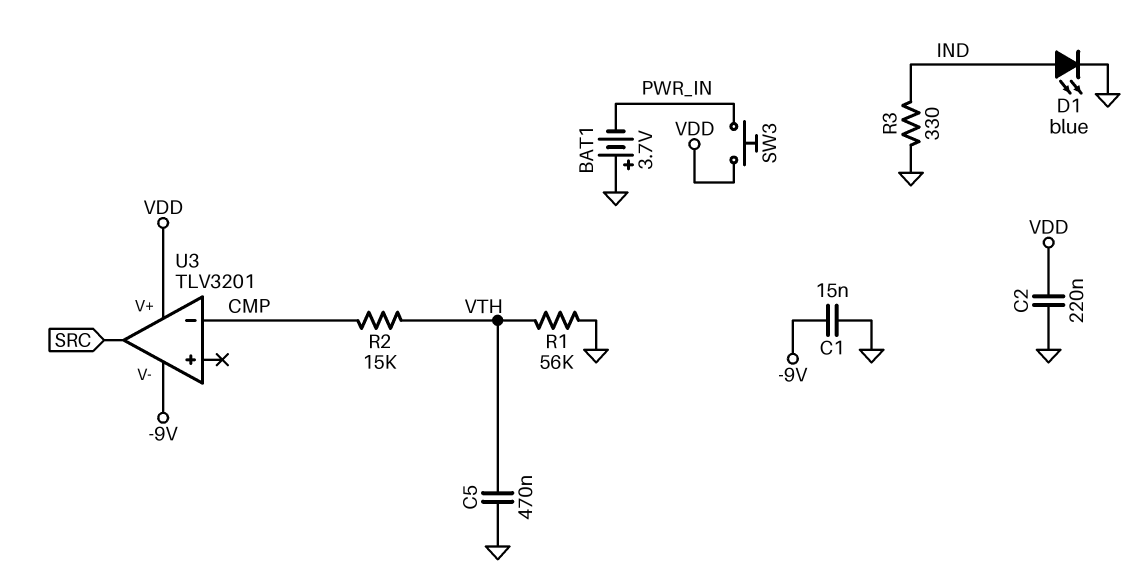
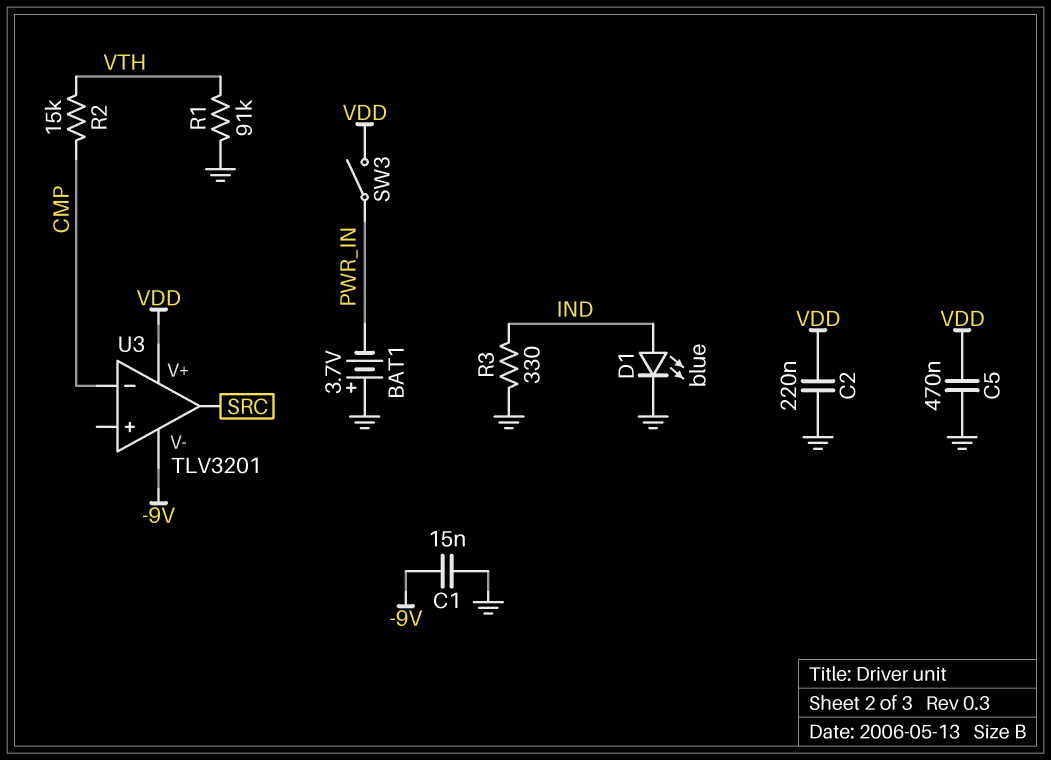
C5: 470nF (GND, VTH) -> 470nF (GND, VDD)
R1: 56k (GND, VTH) -> 91k (GND, VTH)
SW3: button (PWR_IN, VDD) -> switch (PWR_IN, VDD)

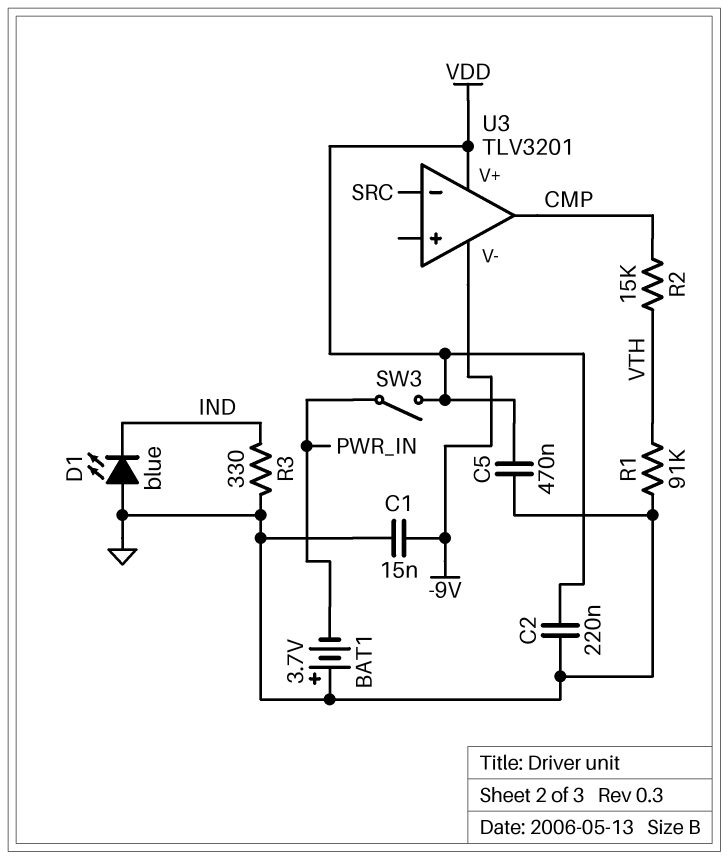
D1: LED blue (A IND, K GND) -> LED blue (A GND, K IND)
U3 pin in-: CMP -> SRC
U3 pin out: SRC -> CMP

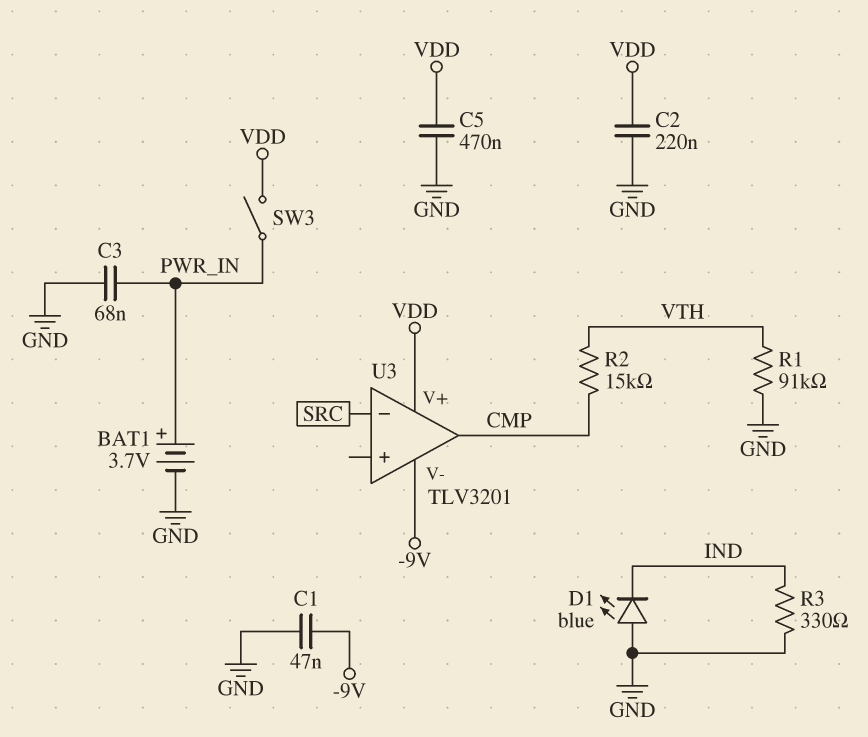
BAT1: 3.7V (plus GND, minus PWR_IN) -> 3.7V (plus PWR_IN, minus GND)
C1: 15nF (-9V, GND) -> 47nF (-9V, GND)
C3: none -> 68nF (GND, PWR_IN)

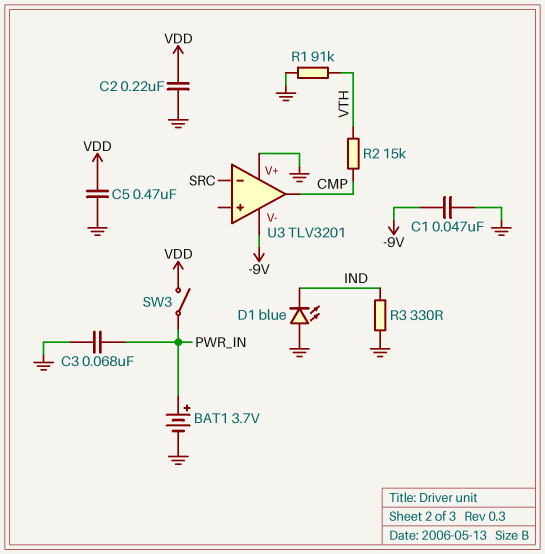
U3 pin V+: VDD -> GND

